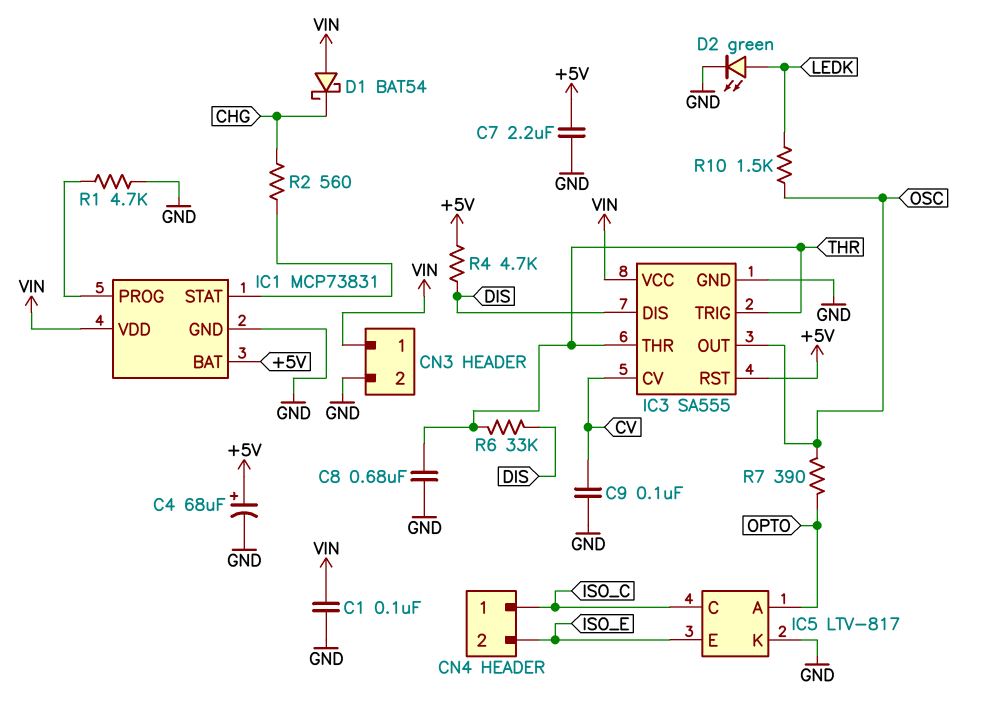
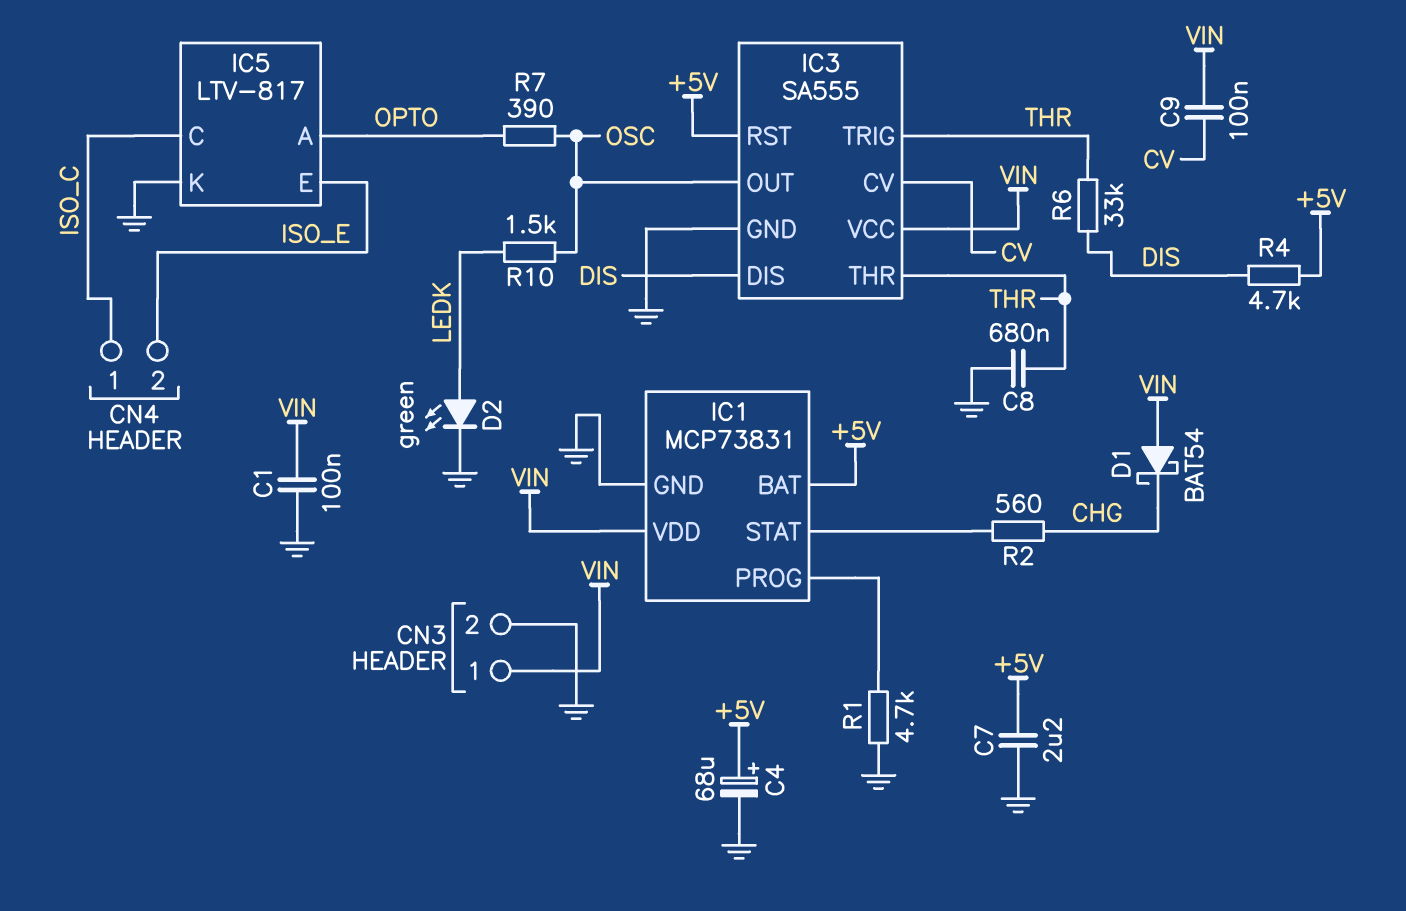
C9: 100nF (CV, GND) -> 100nF (CV, VIN)

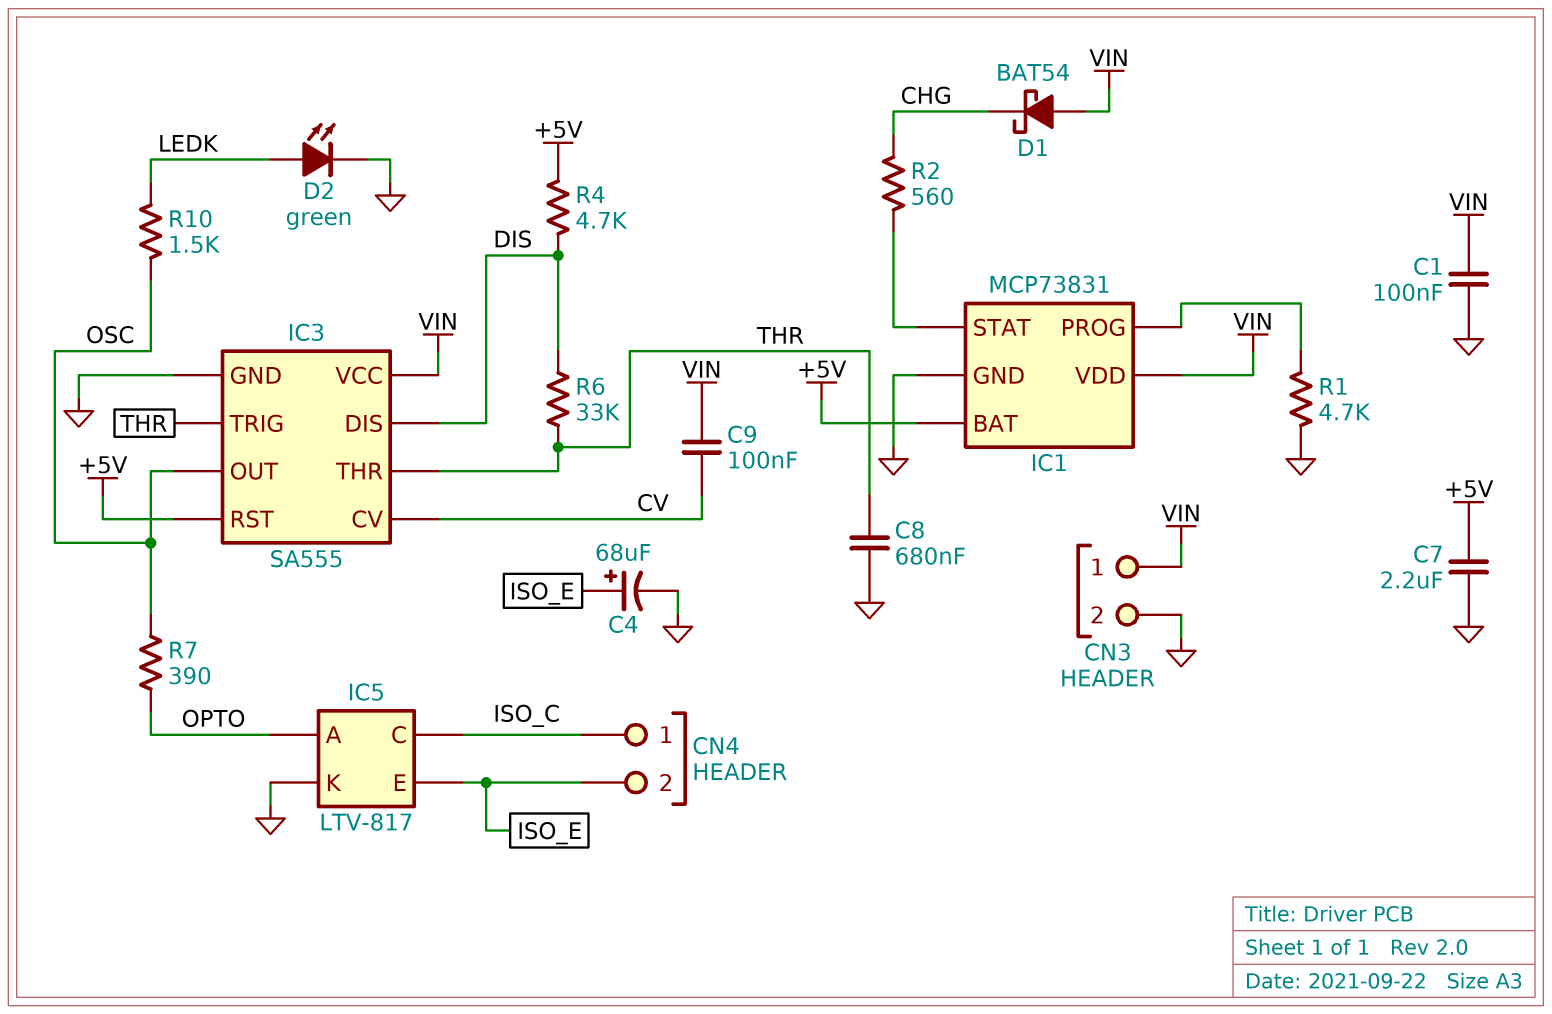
C4: 68uF (plus +5V, minus GND) -> 68uF (plus ISO_E, minus GND)

